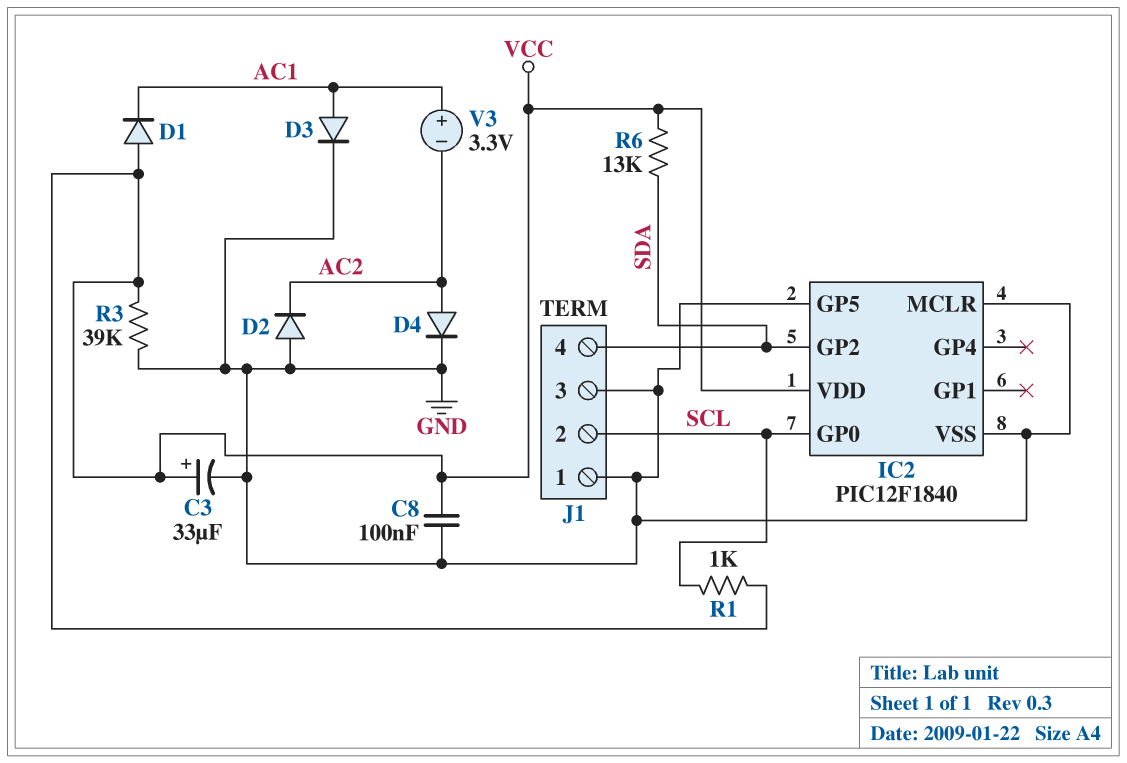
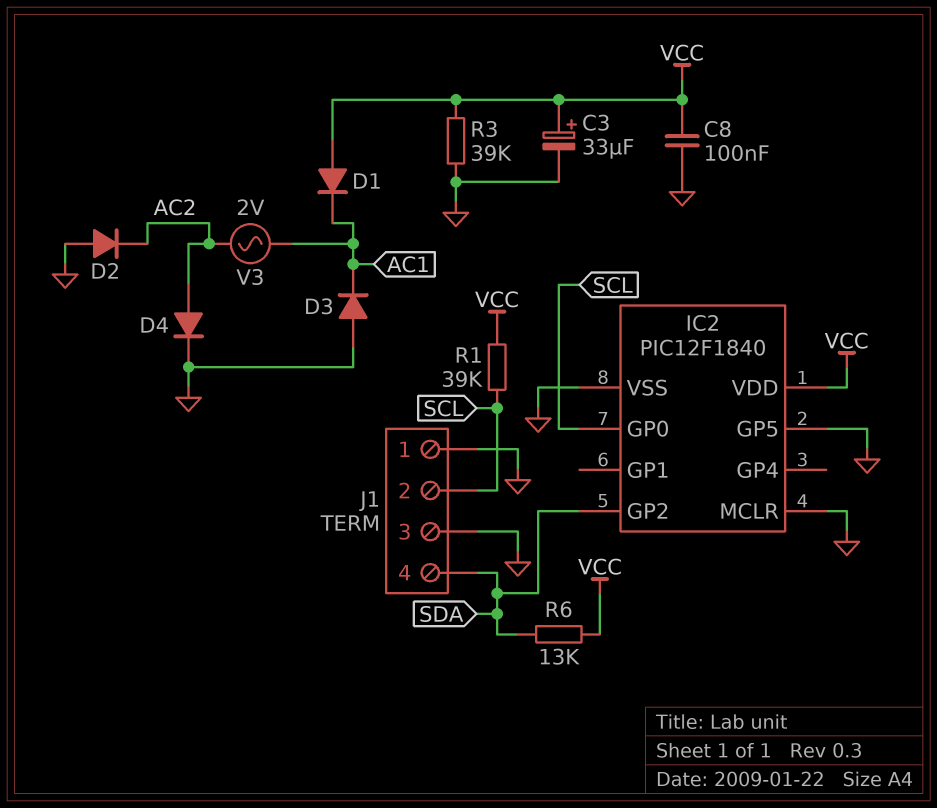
D3: diode (A AC1, K GND) -> diode (A GND, K AC1)
R1: 1k (SCL, VCC) -> 39k (SCL, VCC)
V3: 3.3V (plus AC1, minus AC2) -> AC 2V (AC1, AC2)

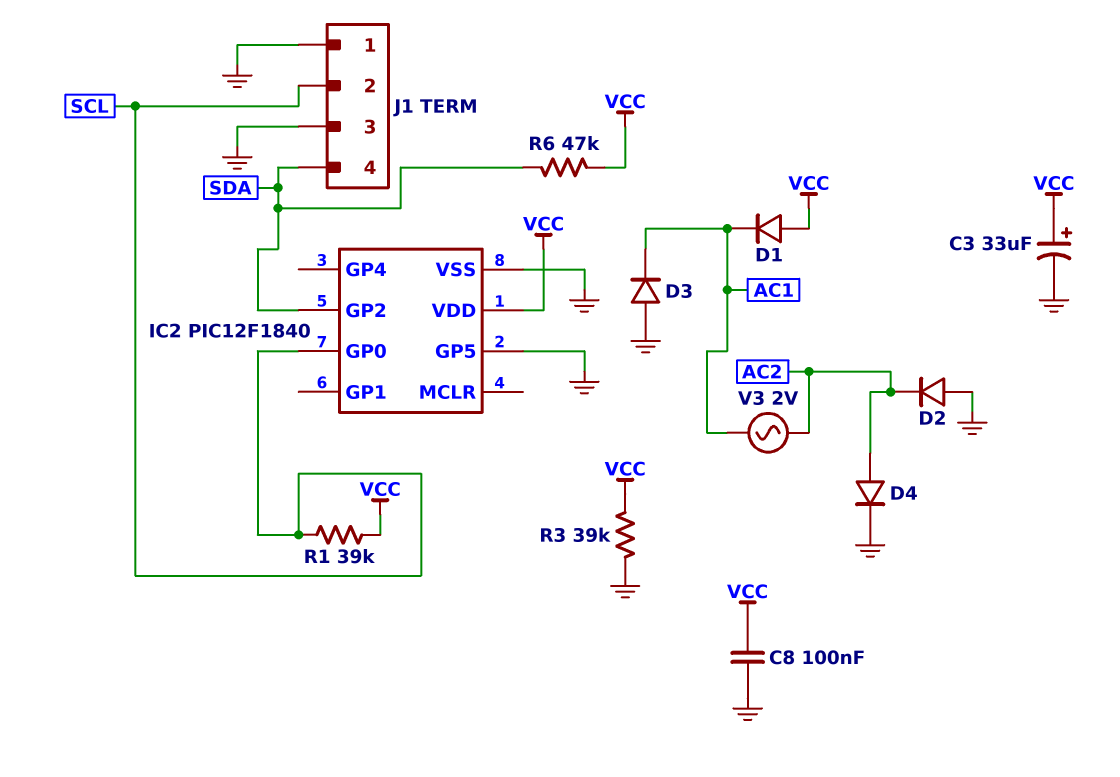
IC2 pin MCLR: GND -> none
R6: 13k (SDA, VCC) -> 47k (SDA, VCC)

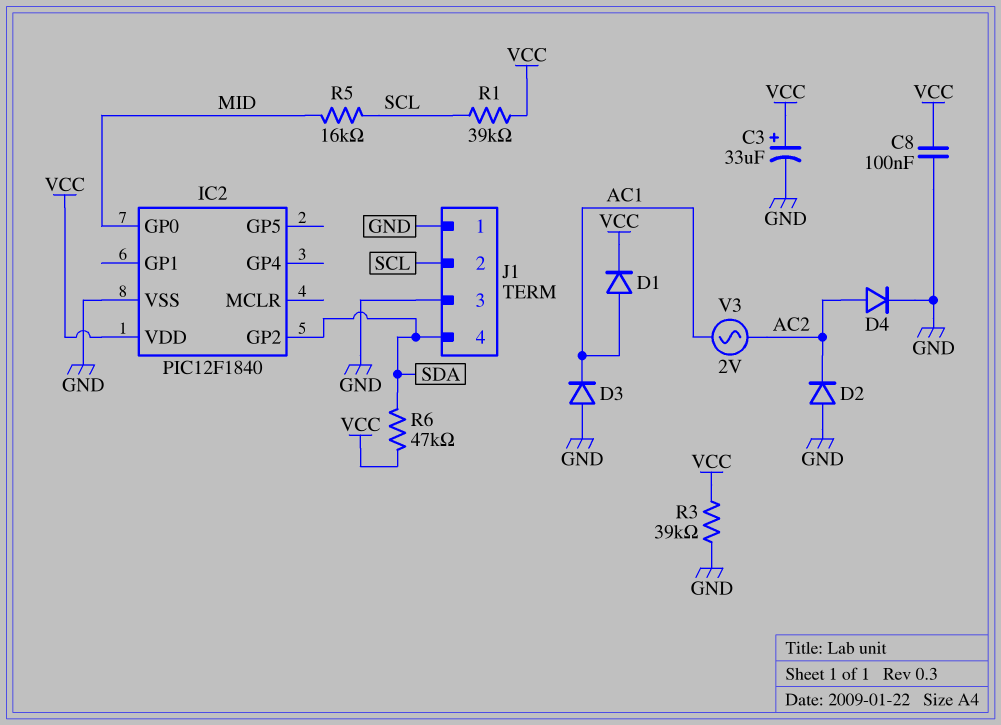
D1: diode (A VCC, K AC1) -> diode (A AC1, K VCC)
IC2 pin GP0: SCL -> MID
IC2 pin GP5: GND -> none
R5: none -> 16k (MID, SCL)

